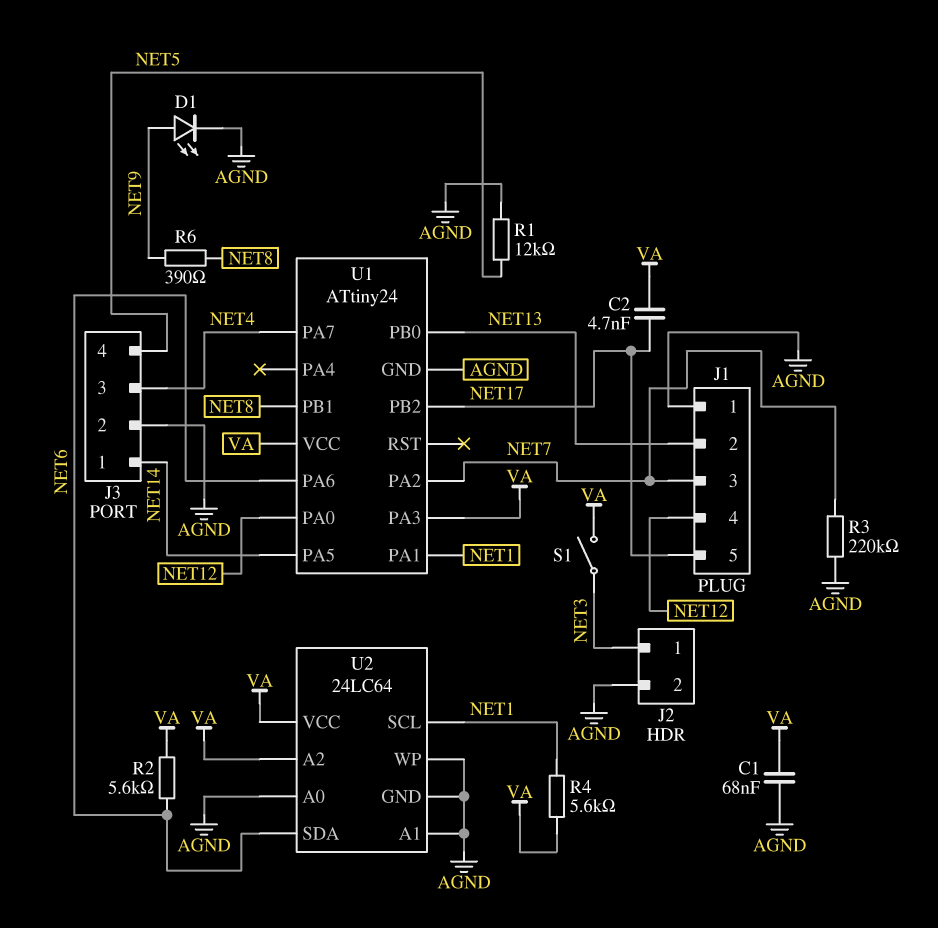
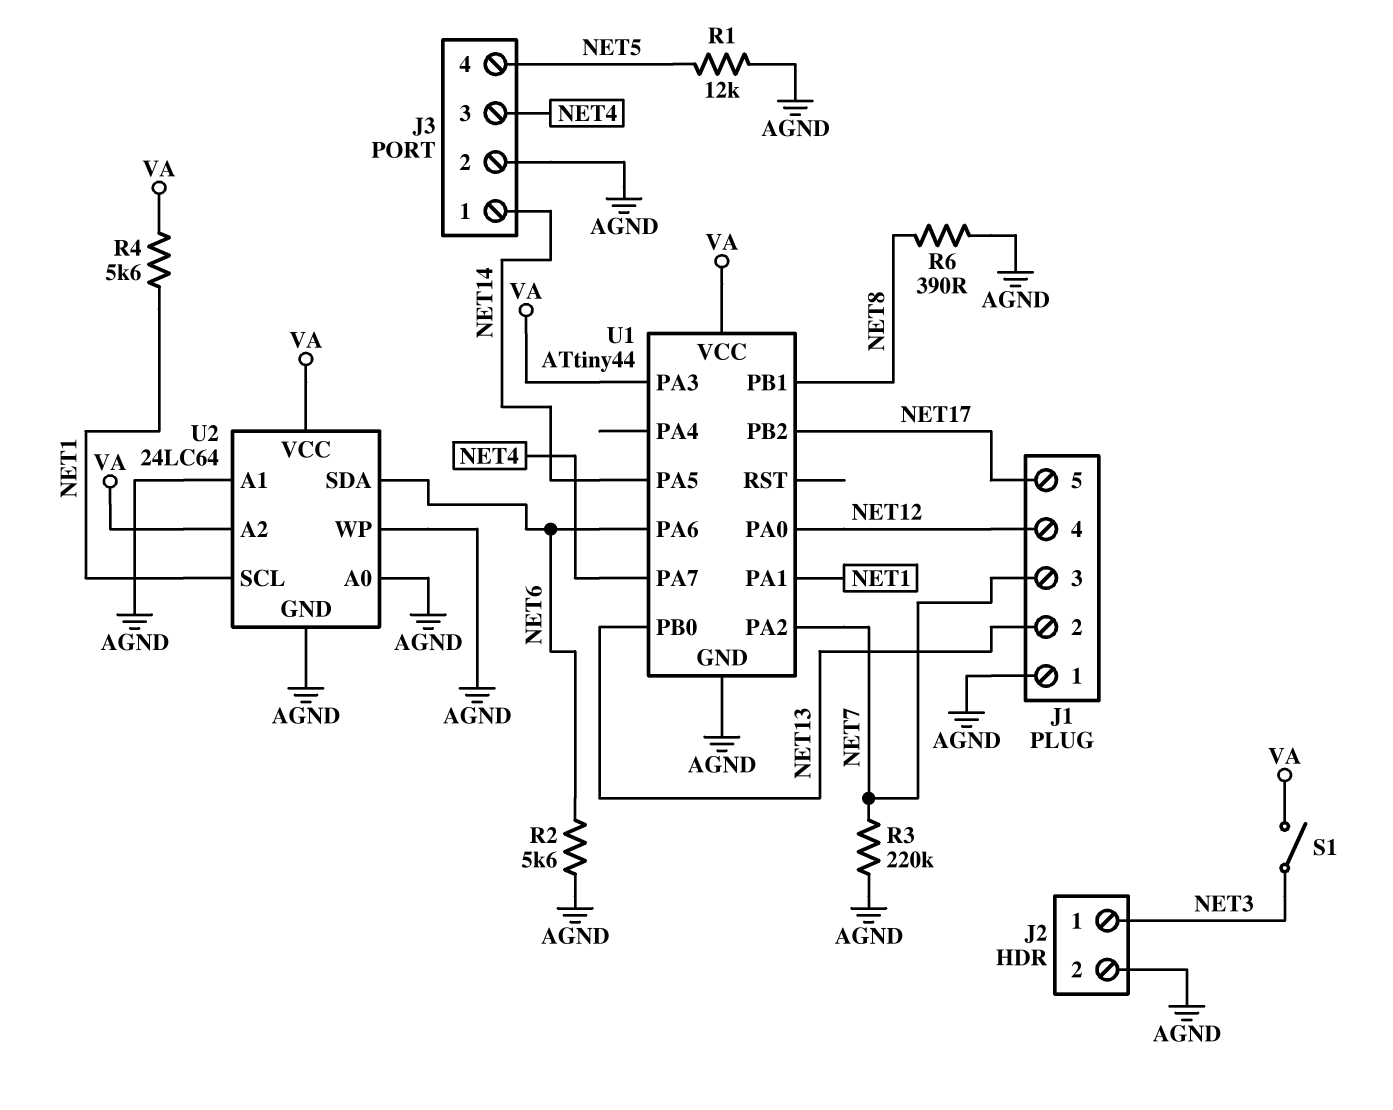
C1: 68nF (AGND, VA) -> none
C2: 4.7nF (NET17, VA) -> none
D1: LED (A NET9, K AGND) -> none
R2: 5.6k (NET6, VA) -> 5.6k (AGND, NET6)
R6: 390 (NET8, NET9) -> 390 (AGND, NET8)
U1: ATtiny24 -> ATtiny44

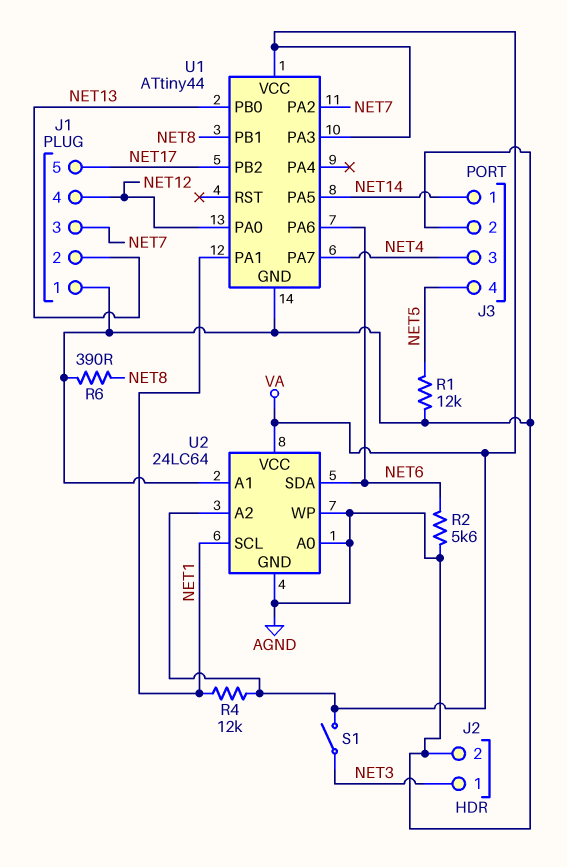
R3: 220k (AGND, NET7) -> none
R4: 5.6k (NET1, VA) -> 12k (NET1, VA)

